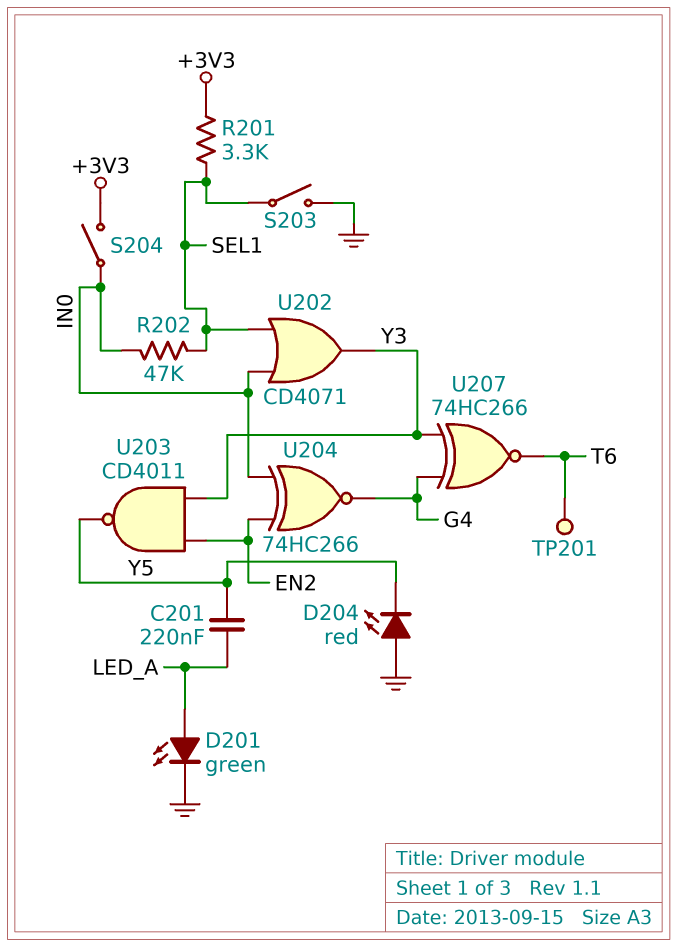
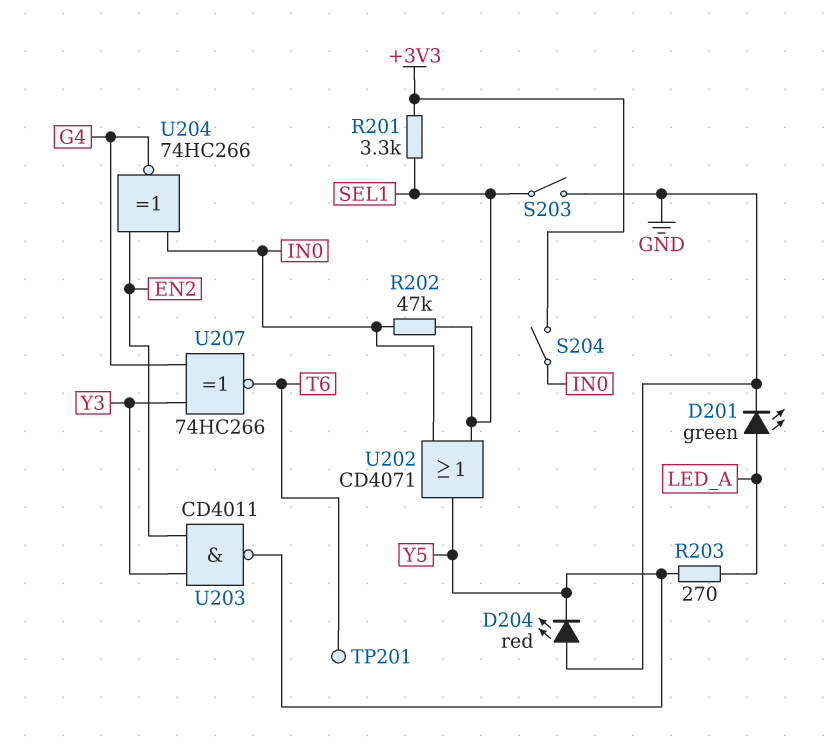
C201: 220nF (LED_A, Y5) -> none
R203: none -> 270 (LED_A, Y5)
U202: OR CD4071 (in IN0, in SEL1, out Y3) -> OR CD4071 (in IN0, in SEL1, out Y5)

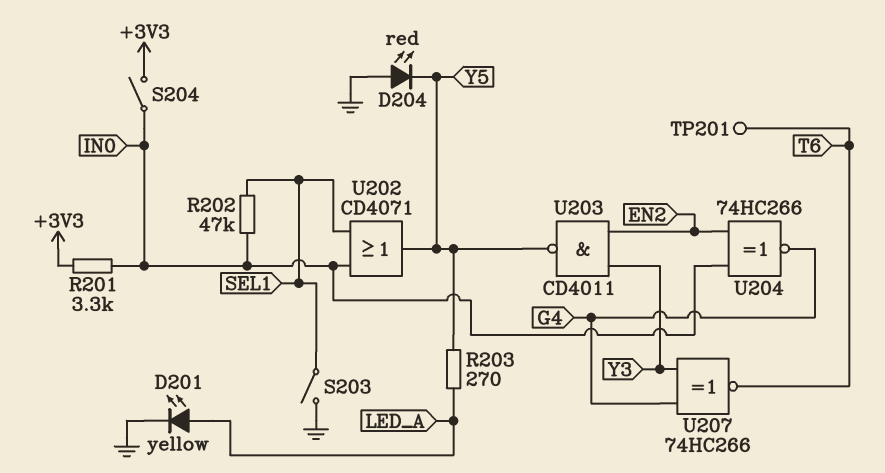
D201: LED green (A LED_A, K GND) -> LED yellow (A LED_A, K GND)
R201: 3.3k (+3V3, SEL1) -> 3.3k (+3V3, IN0)

